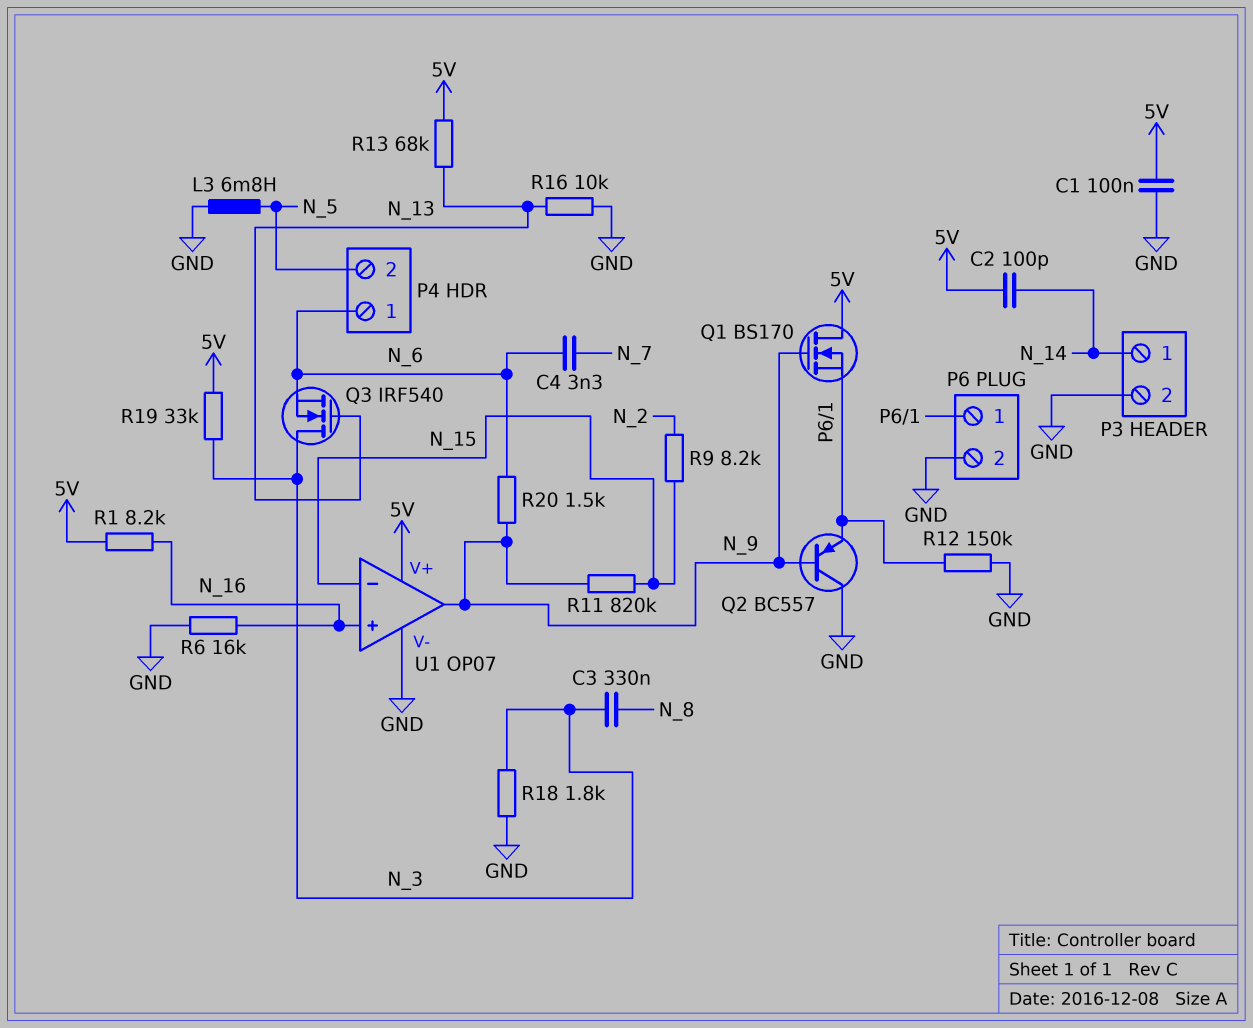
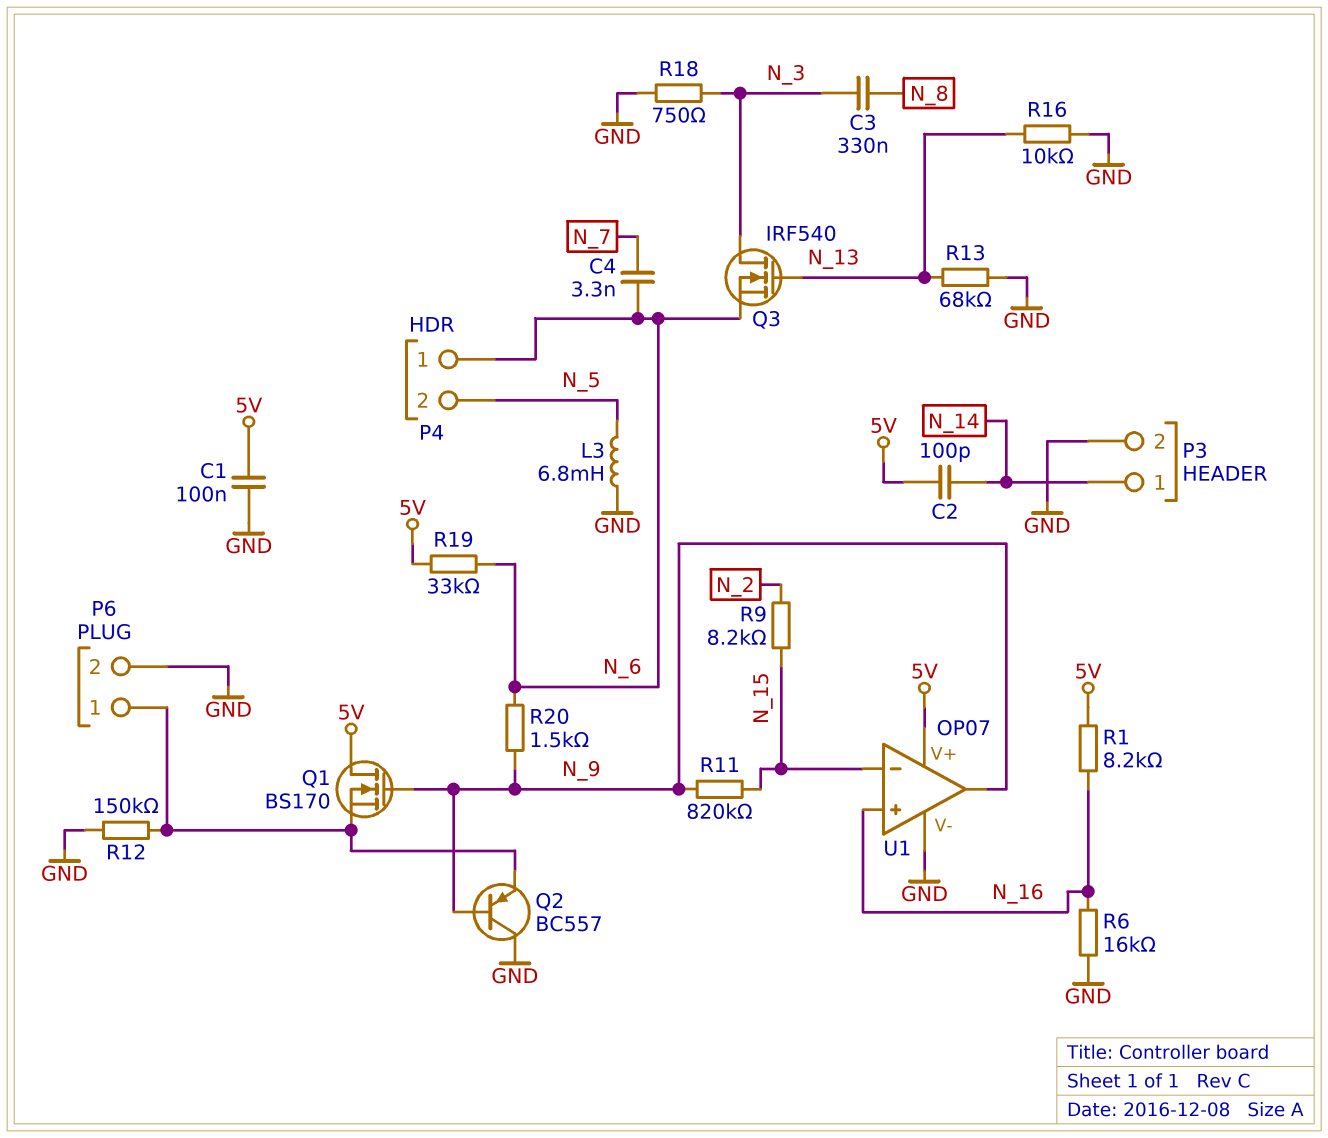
R13: 68k (5V, N_13) -> 68k (GND, N_13)
R18: 1.8k (GND, N_3) -> 750 (GND, N_3)
R19: 33k (5V, N_3) -> 33k (5V, N_6)

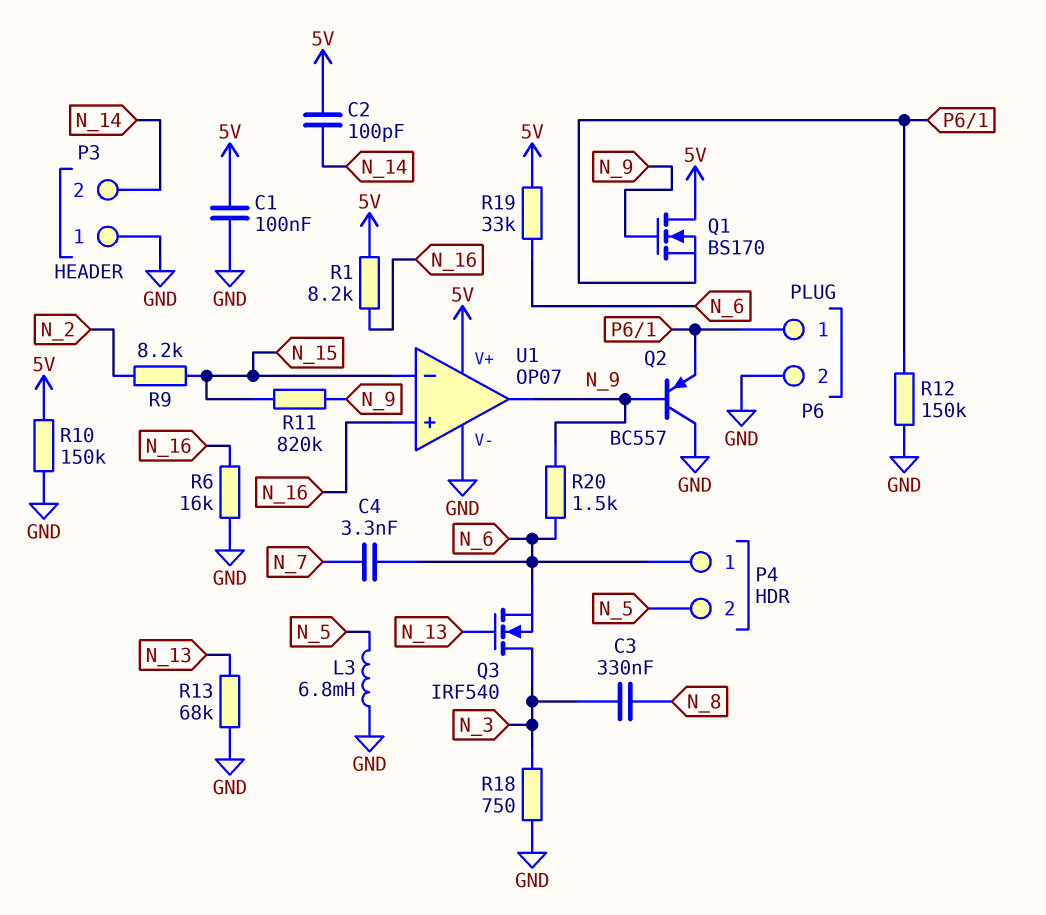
P3 pin 1: N_14 -> GND
P3 pin 2: GND -> N_14
R10: none -> 150k (5V, GND)
R16: 10k (GND, N_13) -> none

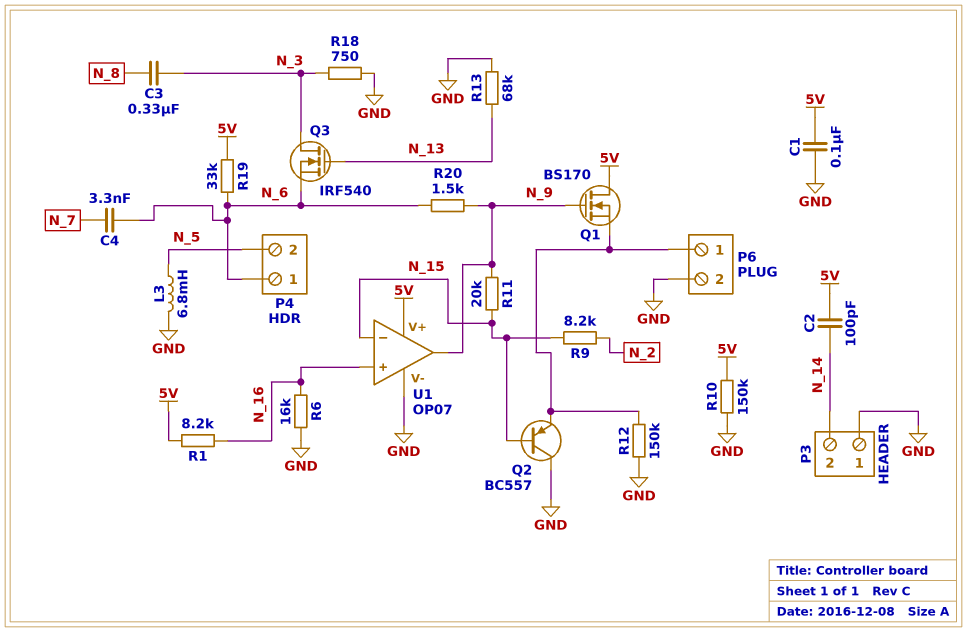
Q2: PNP BC557 (B N_9, C GND, E P6/1) -> PNP BC557 (B N_15, C GND, E P6/1)
R11: 820k (N_9, N_15) -> 20k (N_9, N_15)

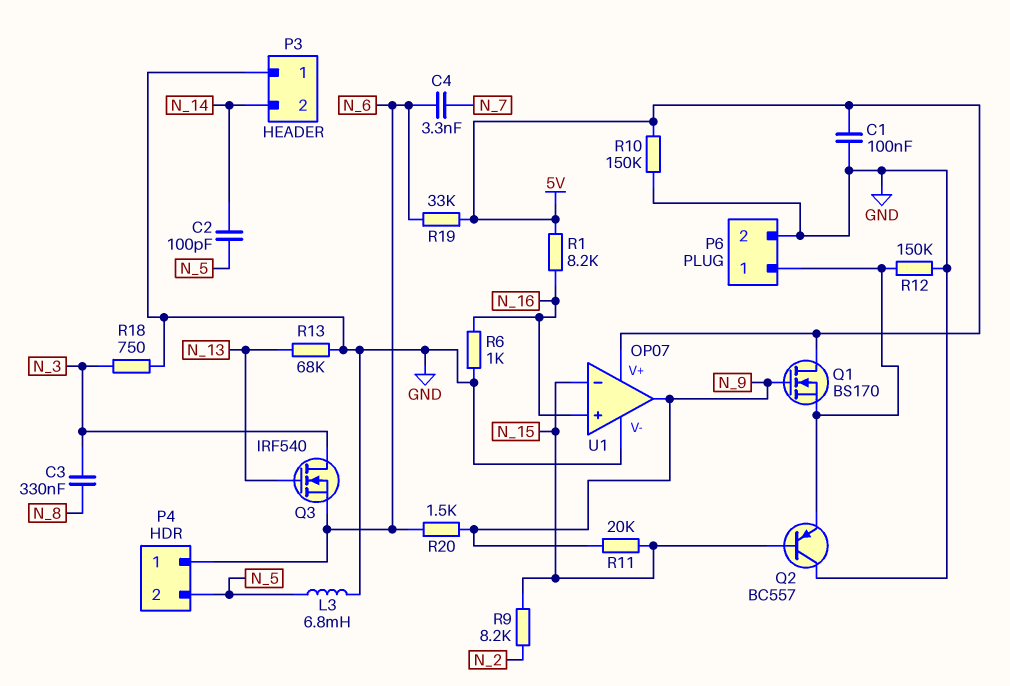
C2: 100pF (5V, N_14) -> 100pF (N_5, N_14)
R6: 16k (GND, N_16) -> 1k (GND, N_16)

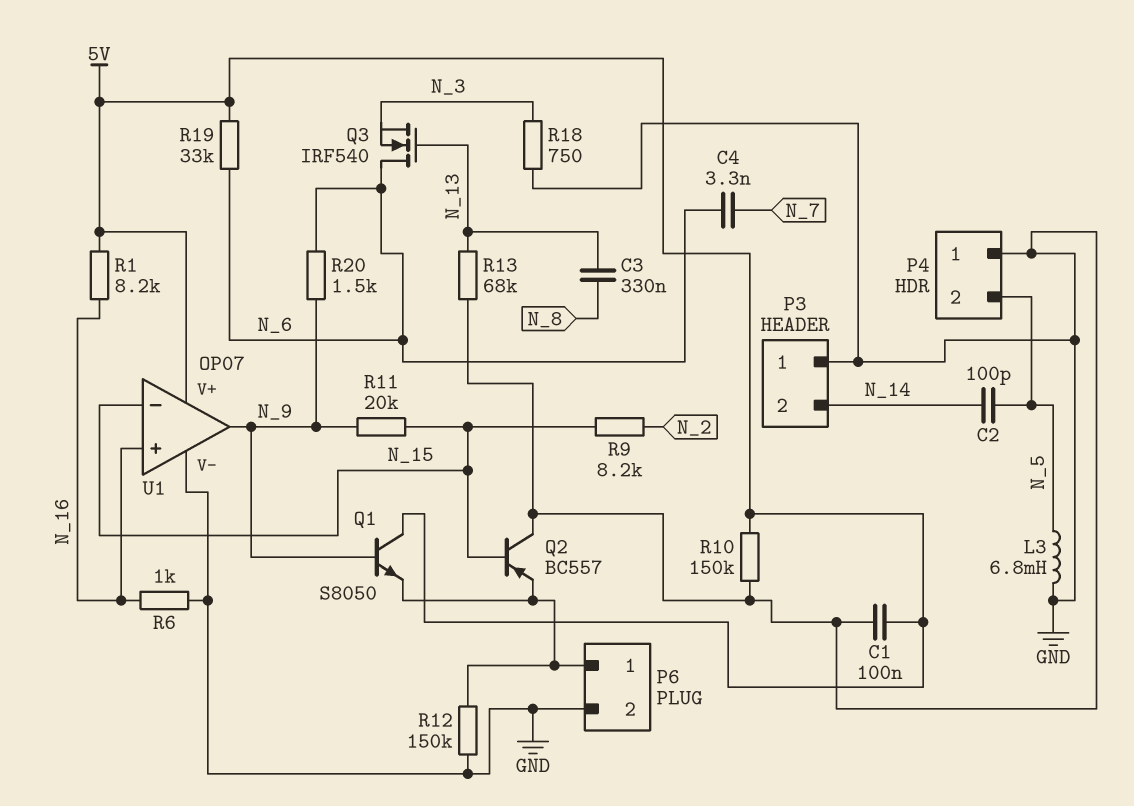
C3: 330nF (N_3, N_8) -> 330nF (N_8, N_13)
P4 pin 1: N_6 -> GND
Q1: NMOS BS170 (G N_9, D 5V, S P6/1) -> NPN S8050 (B N_9, C 5V, E P6/1)
Q3: NMOS IRF540 (G N_13, D N_3, S N_6) -> NMOS IRF540 (G N_13, D N_6, S N_3)

